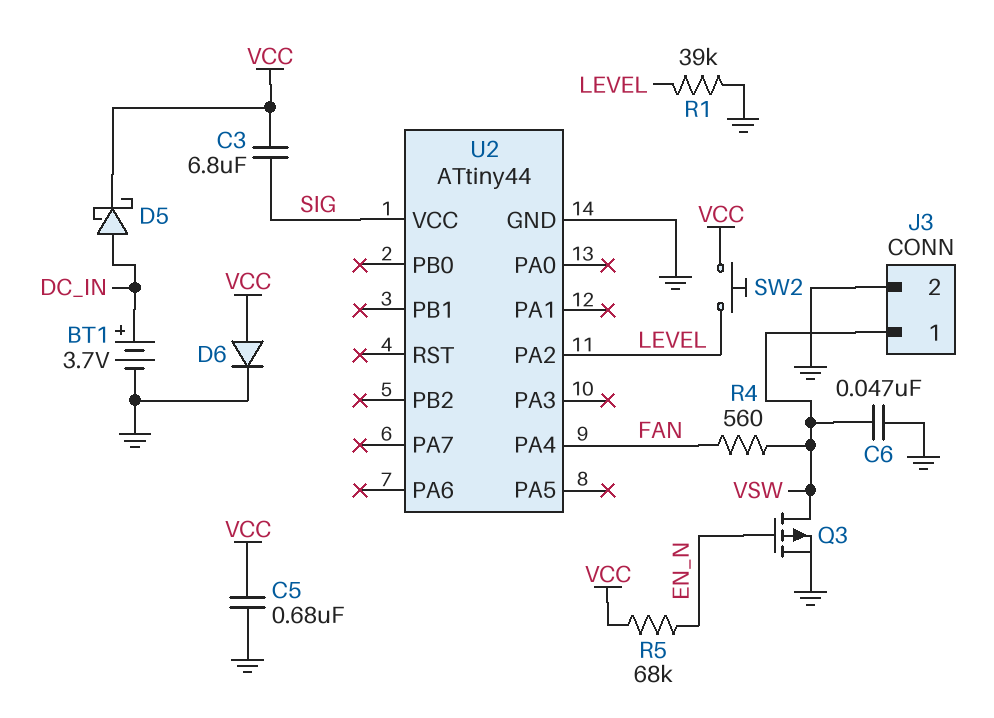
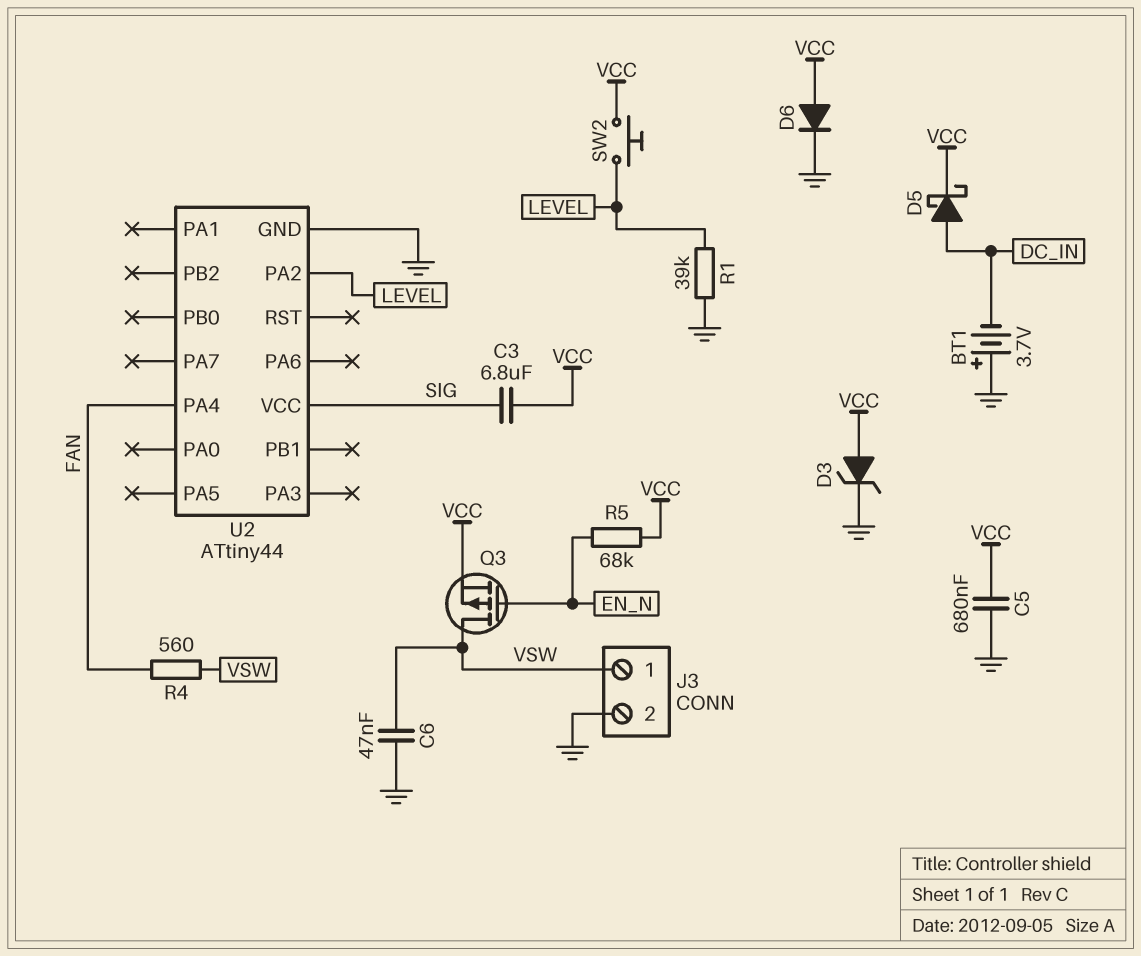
BT1: 3.7V (plus DC_IN, minus GND) -> 3.7V (plus GND, minus DC_IN)
D3: none -> zener (A VCC, K GND)
Q3: PMOS (G EN_N, D VSW, S GND) -> PMOS (G EN_N, D VSW, S VCC)

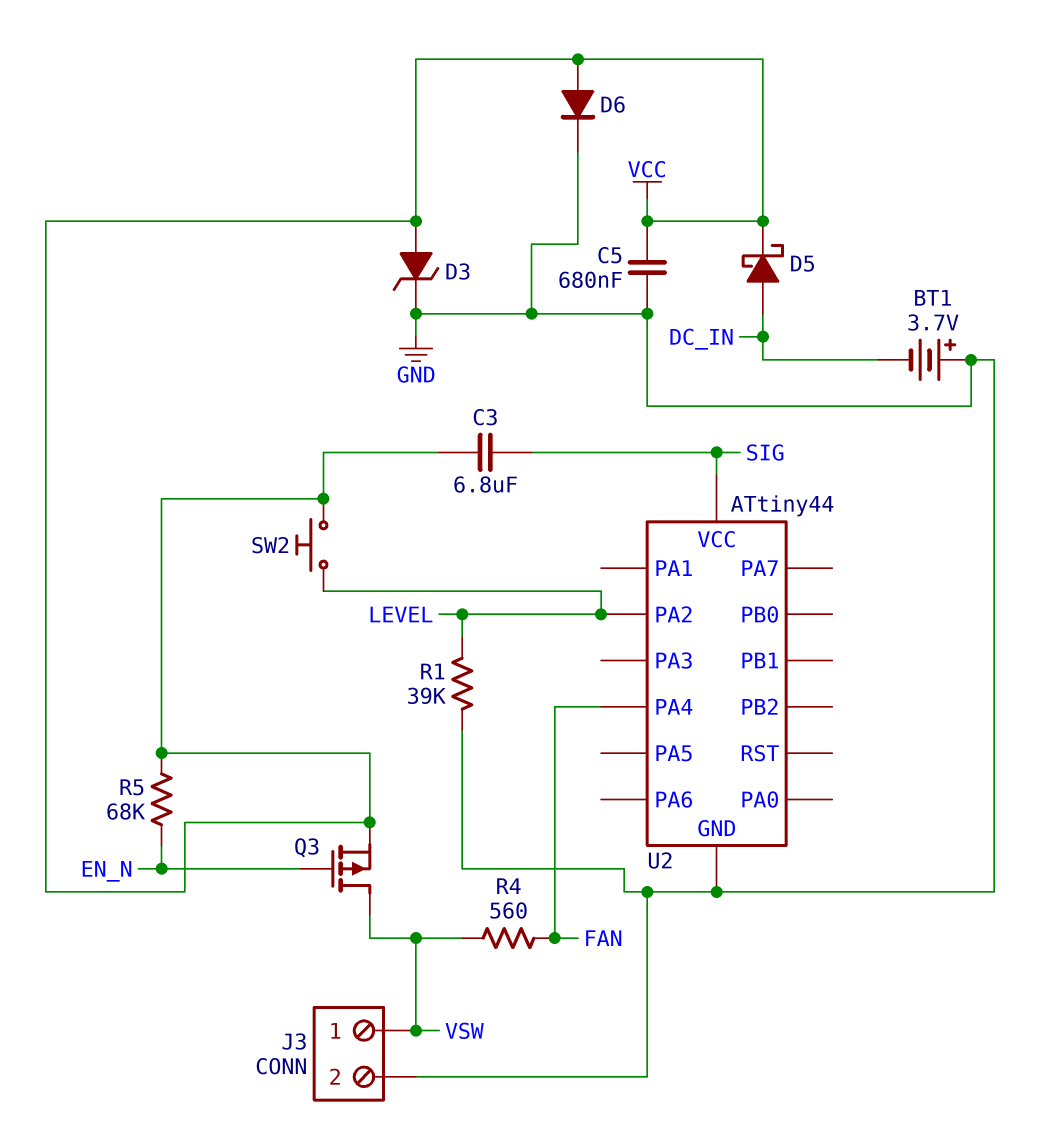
C6: 47nF (GND, VSW) -> none

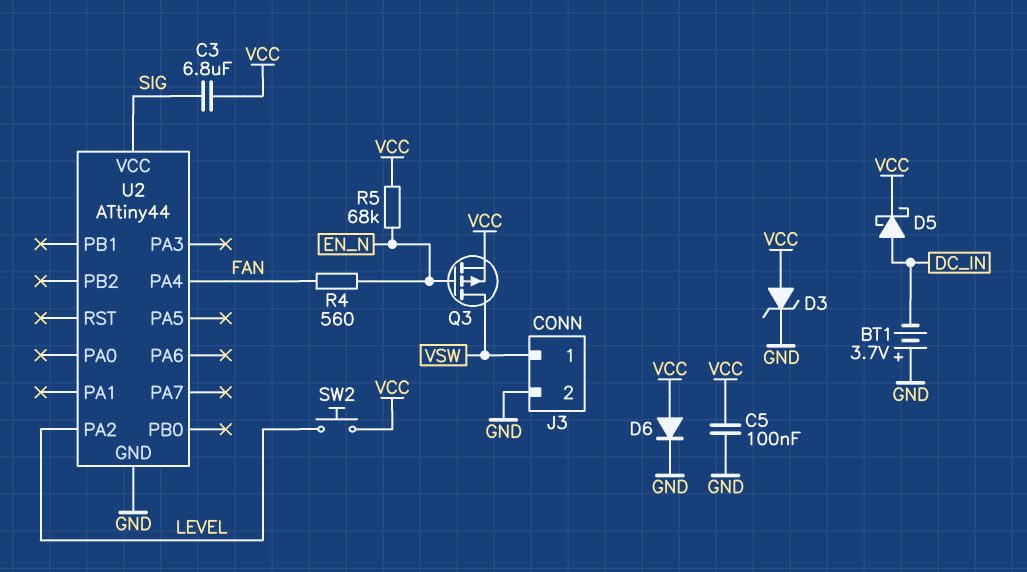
C5: 680nF (GND, VCC) -> 100nF (GND, VCC)
R1: 39k (GND, LEVEL) -> none
R4: 560 (FAN, VSW) -> 560 (EN_N, FAN)

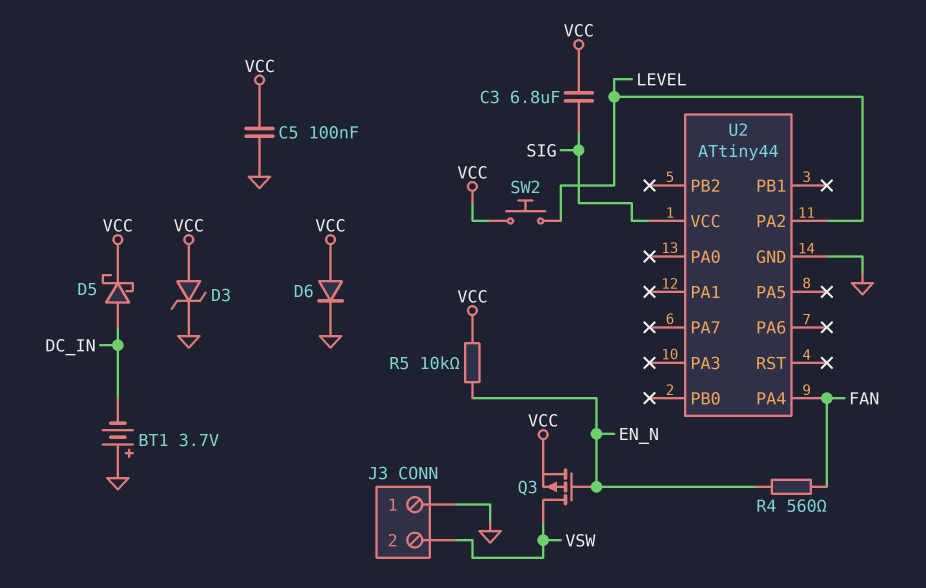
J3 pin 1: VSW -> GND
J3 pin 2: GND -> VSW
R5: 68k (EN_N, VCC) -> 10k (EN_N, VCC)

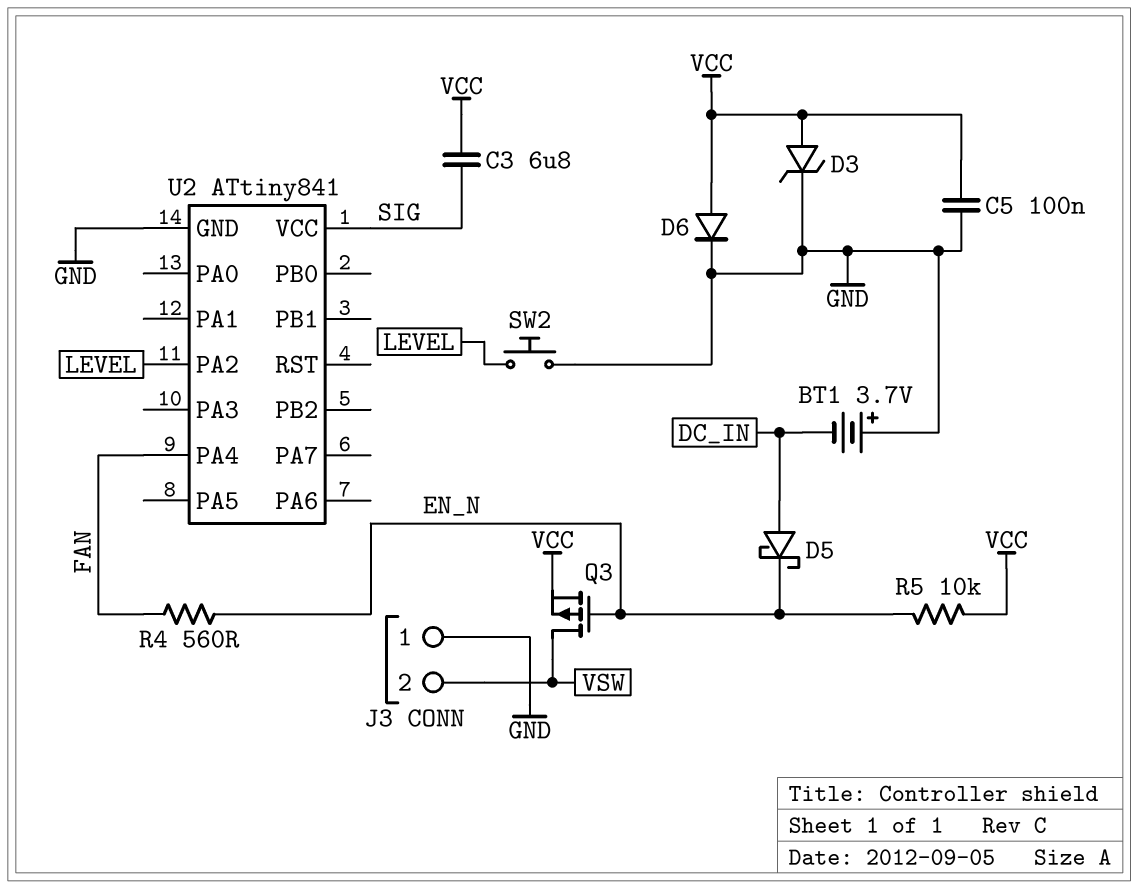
D5: schottky (A DC_IN, K VCC) -> schottky (A DC_IN, K EN_N)
SW2: button (LEVEL, VCC) -> button (GND, LEVEL)
U2: ATtiny44 -> ATtiny841

